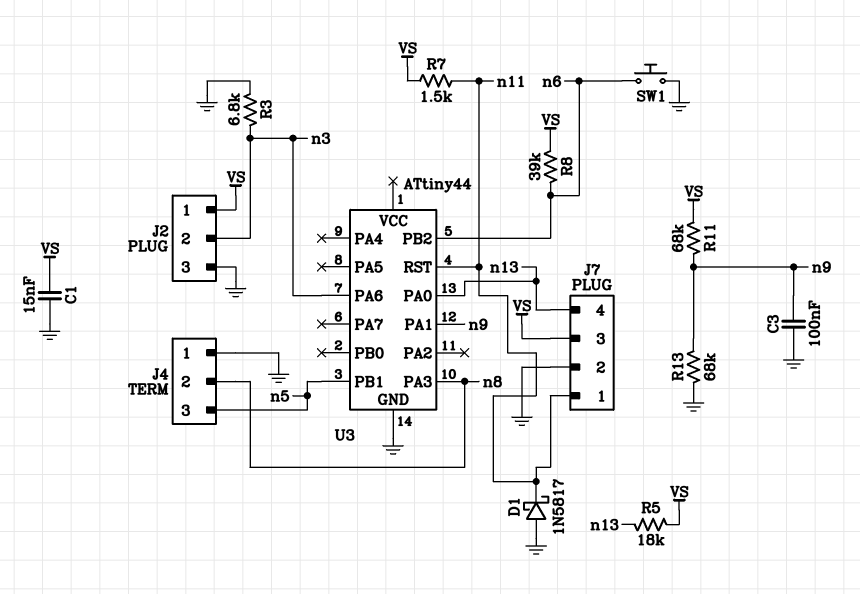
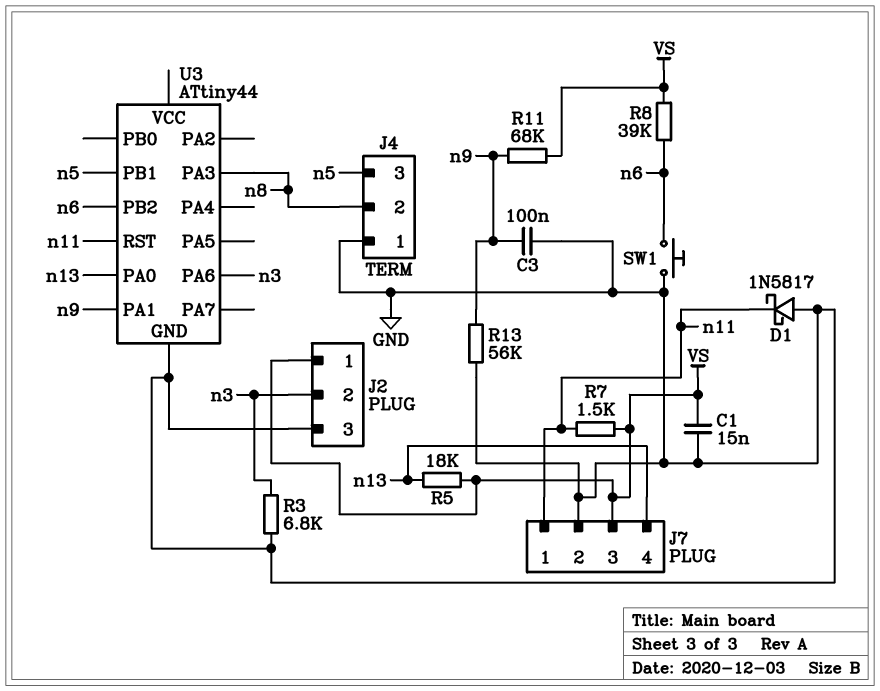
R13: 68k (GND, n9) -> 56k (GND, n9)

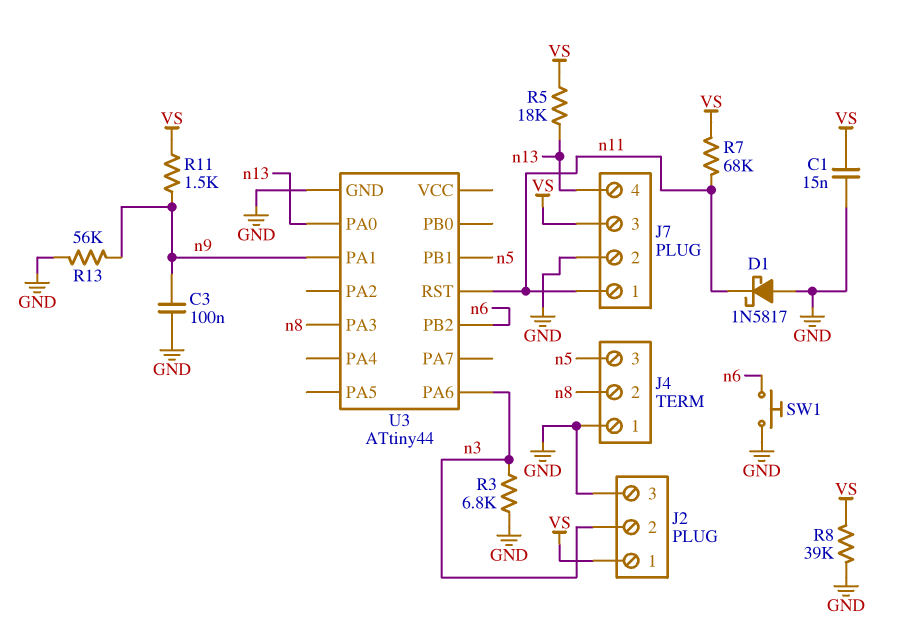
R7: 1.5k (VS, n11) -> 68k (VS, n11)
R8: 39k (VS, n6) -> 39k (GND, VS)
R11: 68k (VS, n9) -> 1.5k (VS, n9)

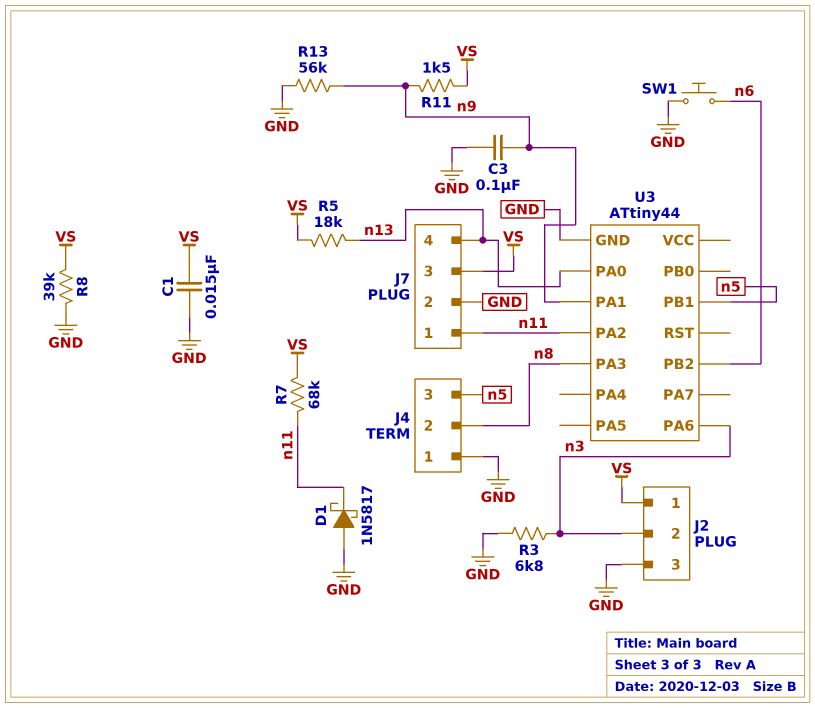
U3 pin PA2: none -> n11
U3 pin RST: n11 -> none

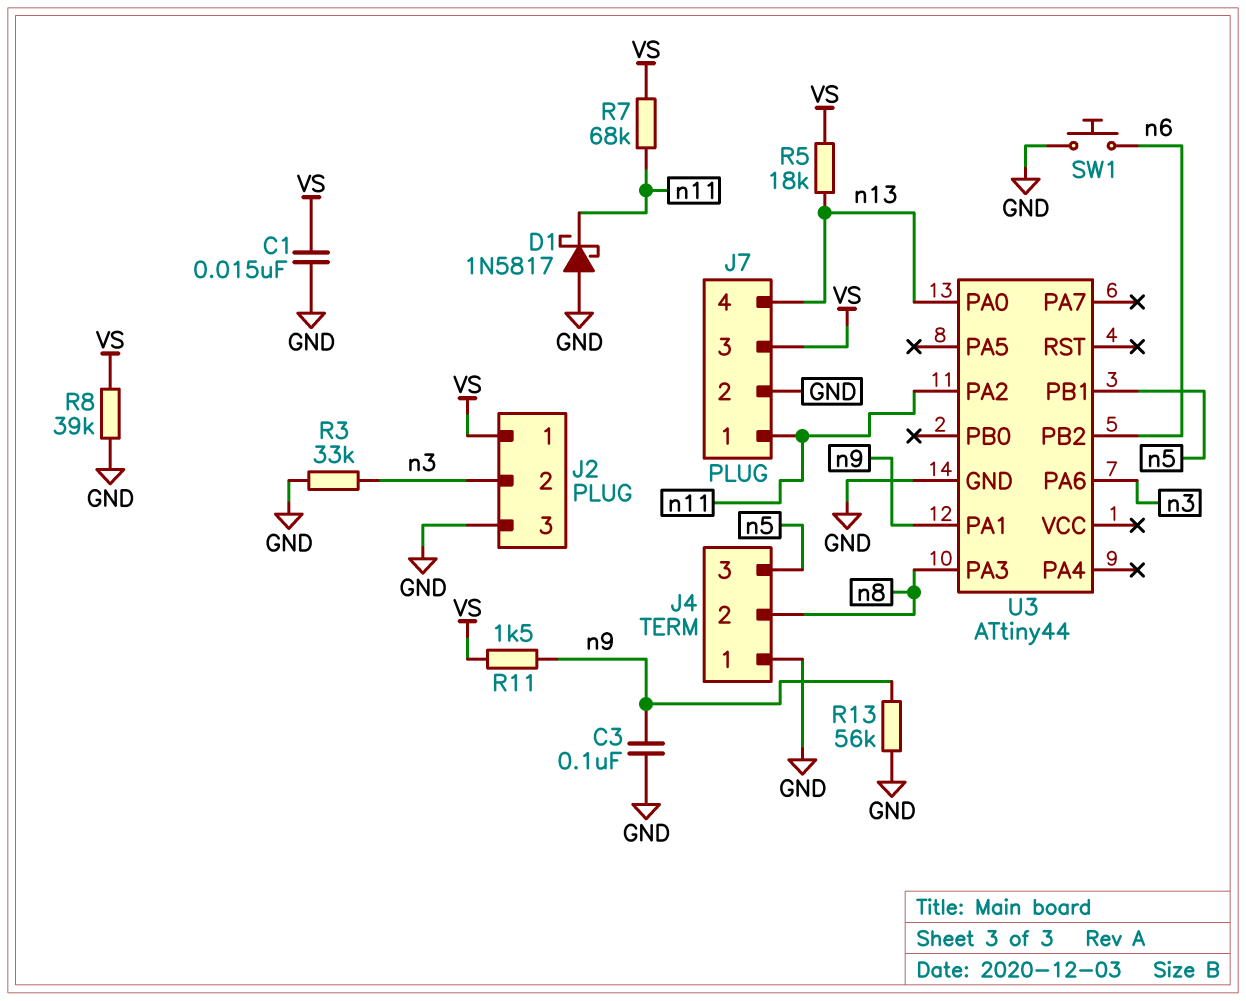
R3: 6.8k (GND, n3) -> 33k (GND, n3)

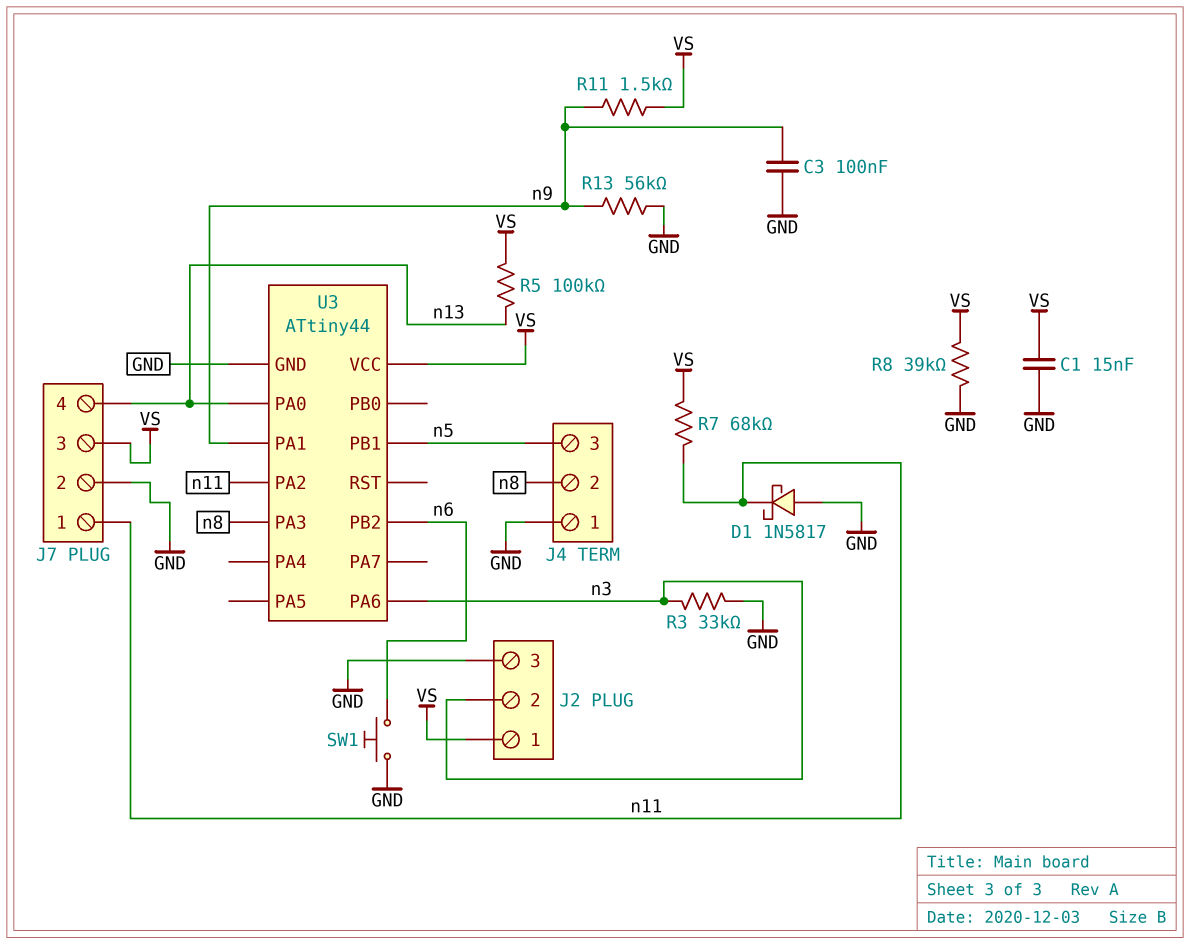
R5: 18k (VS, n13) -> 100k (VS, n13)
U3 pin VCC: none -> VS

